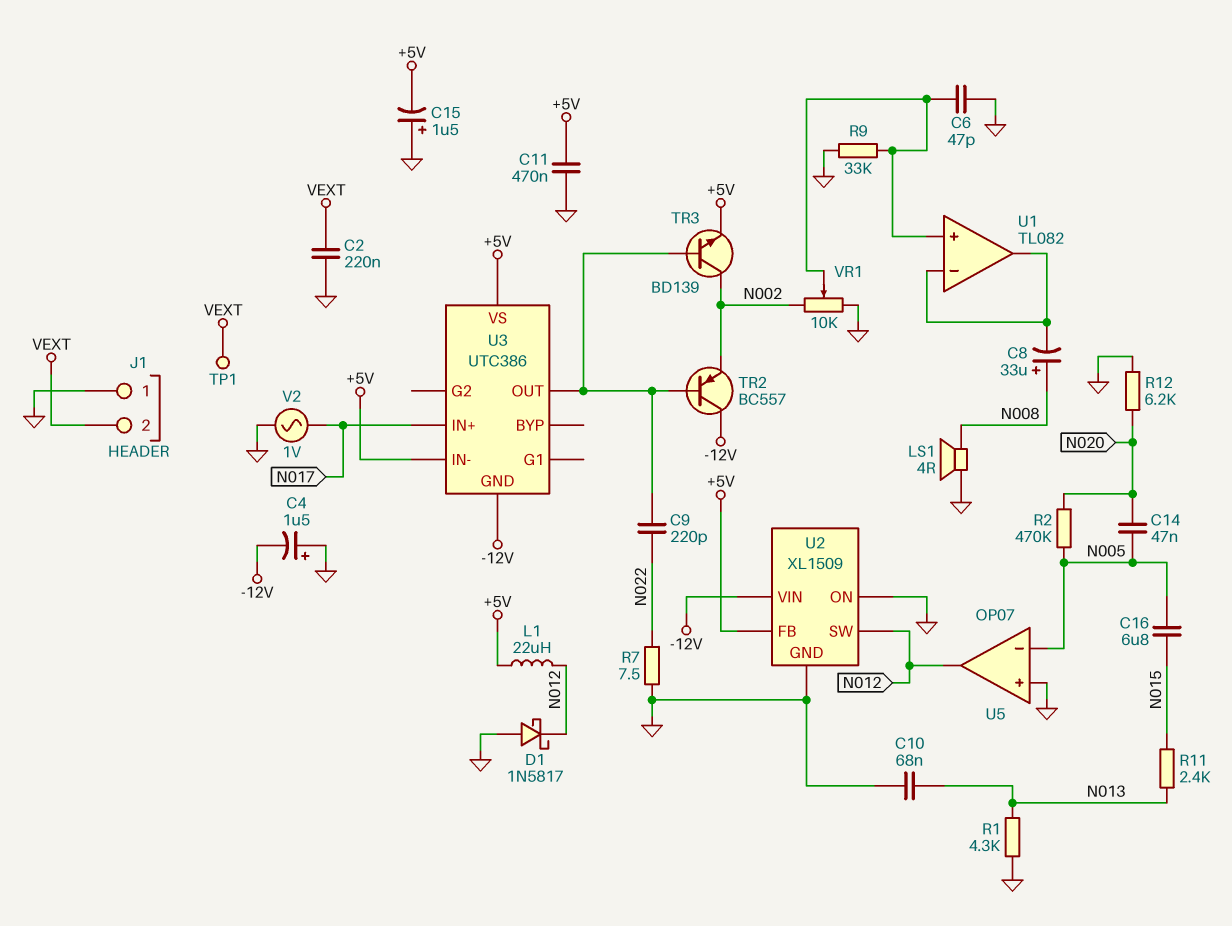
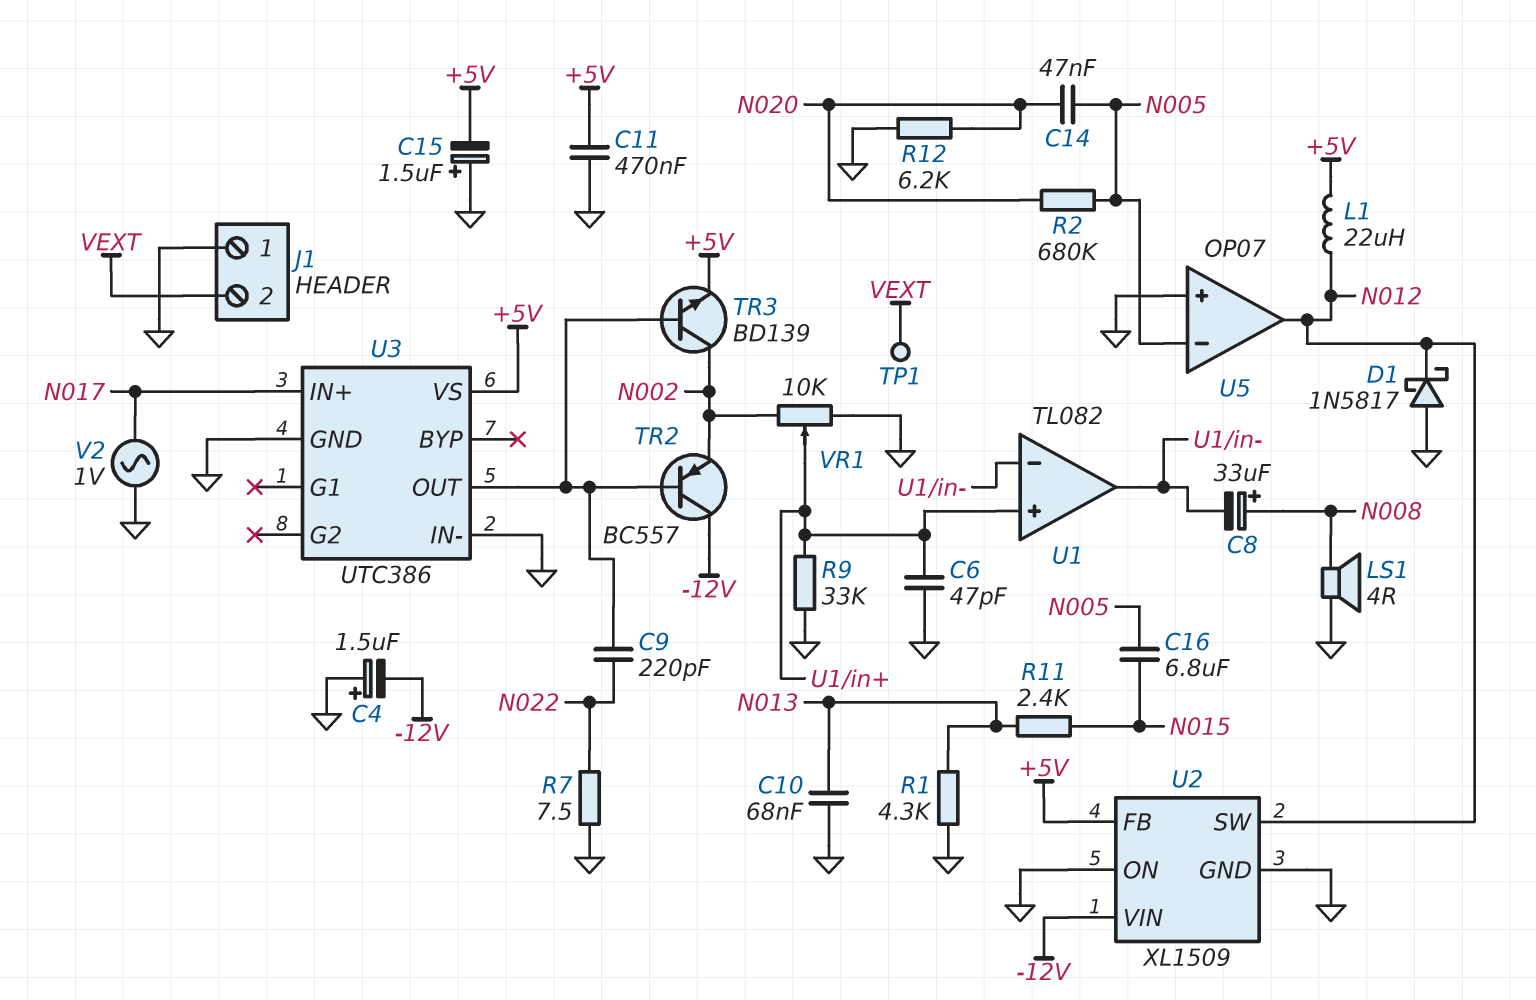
C2: 220nF (GND, VEXT) -> none
R2: 470k (N005, N020) -> 680k (N005, N020)
U3 pin GND: -12V -> GND
U3 pin IN-: +5V -> GND

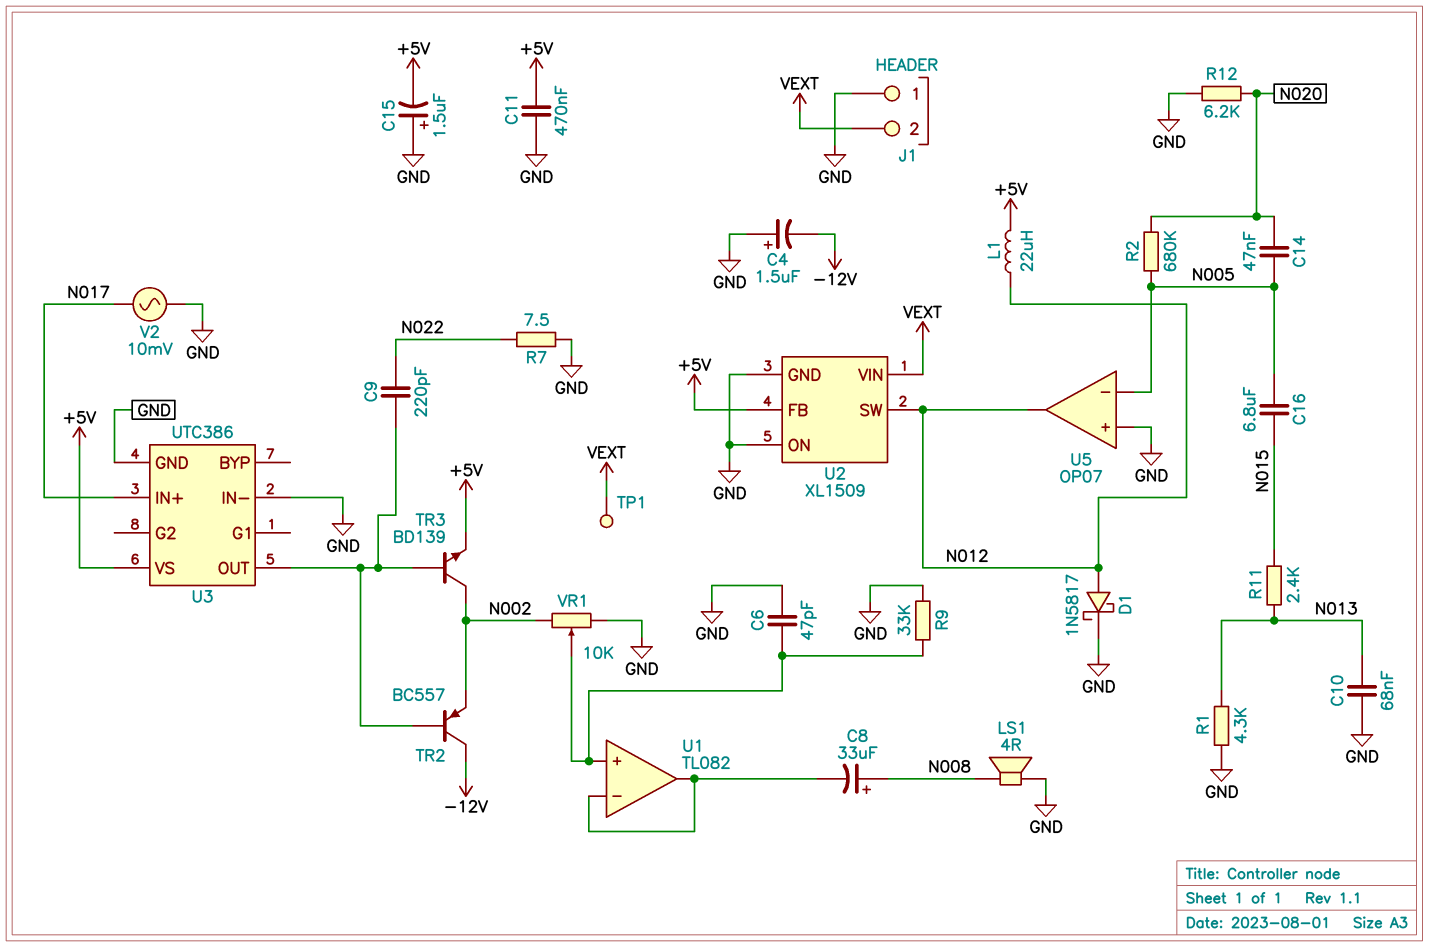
D1: schottky 1N5817 (A GND, K N012) -> schottky 1N5817 (A N012, K GND)
U2 pin VIN: -12V -> VEXT
V2: AC 1V (GND, N017) -> AC 10mV (GND, N017)

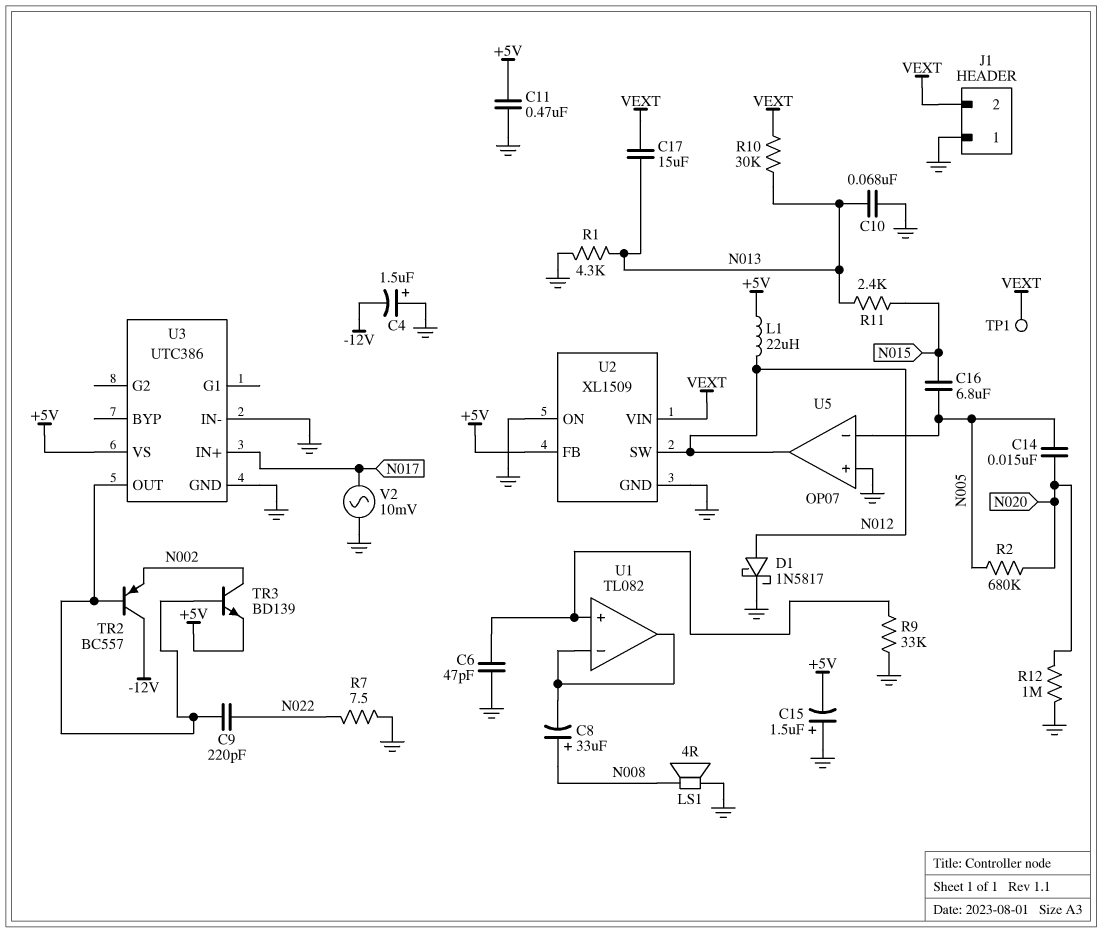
C14: 47nF (N005, N020) -> 15nF (N005, N020)
C17: none -> 15uF (N013, VEXT)
R10: none -> 30k (N013, VEXT)
R12: 6.2k (GND, N020) -> 1M (GND, N020)
VR1: 10k (GND, N002, wiper U1/in+) -> none

